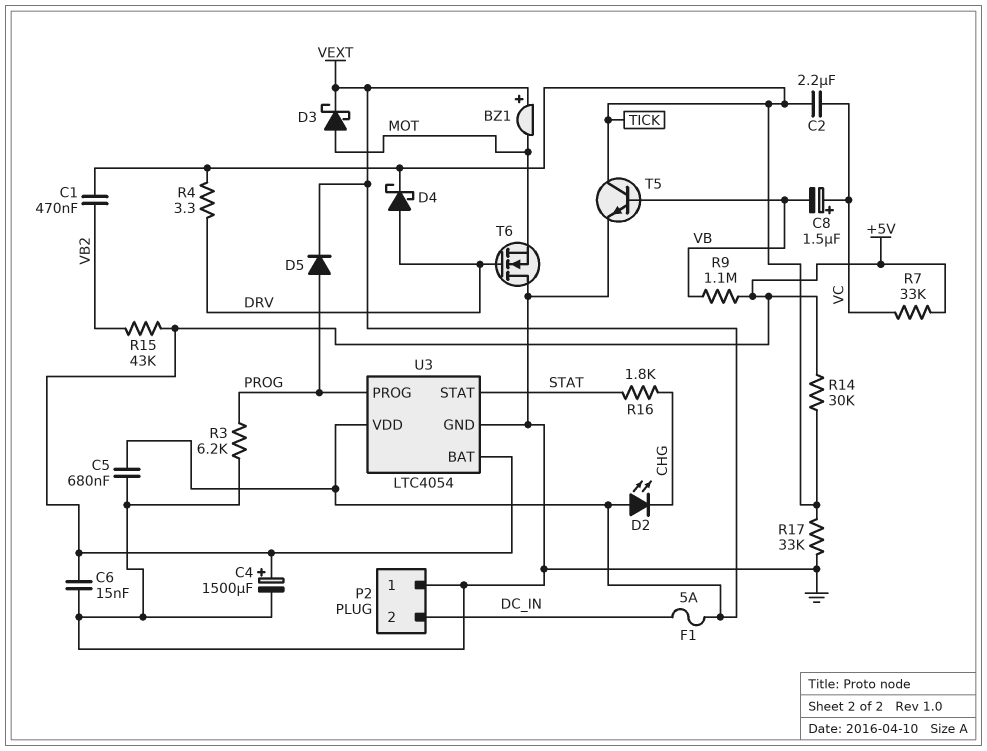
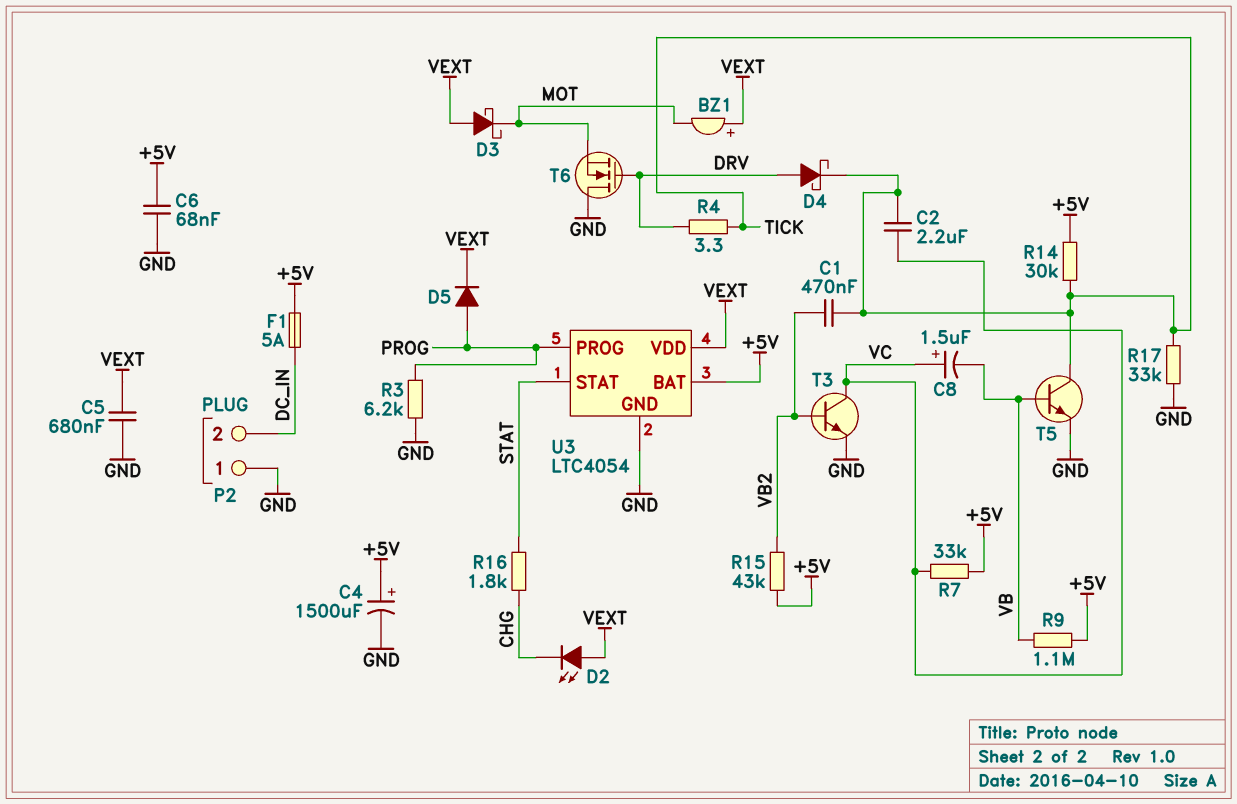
C6: 15nF (+5V, GND) -> 68nF (+5V, GND)
D3: schottky (A MOT, K VEXT) -> schottky (A VEXT, K MOT)
F1: 5A (DC_IN, VEXT) -> 5A (+5V, DC_IN)
T3: none -> NPN (B VB2, C VC, E GND)

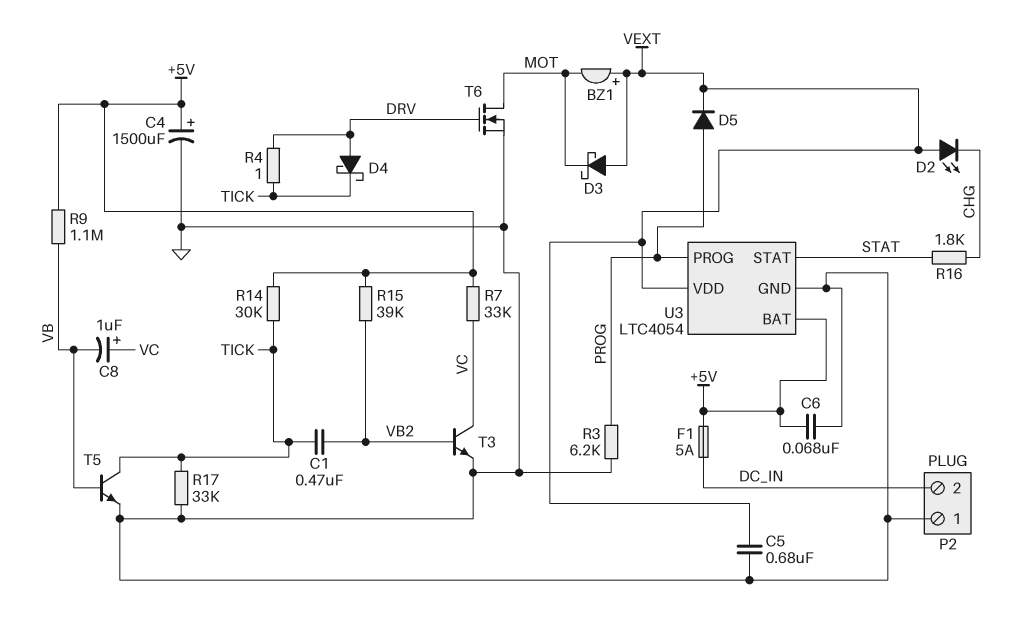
C2: 2.2uF (TICK, VC) -> none
C8: 1.5uF (plus VC, minus VB) -> 1uF (plus VC, minus VB)
R4: 3.3 (DRV, TICK) -> 1 (DRV, TICK)
R15: 43k (+5V, VB2) -> 39k (+5V, VB2)
T6: NMOS (G DRV, D GND, S MOT) -> NMOS (G DRV, D MOT, S GND)

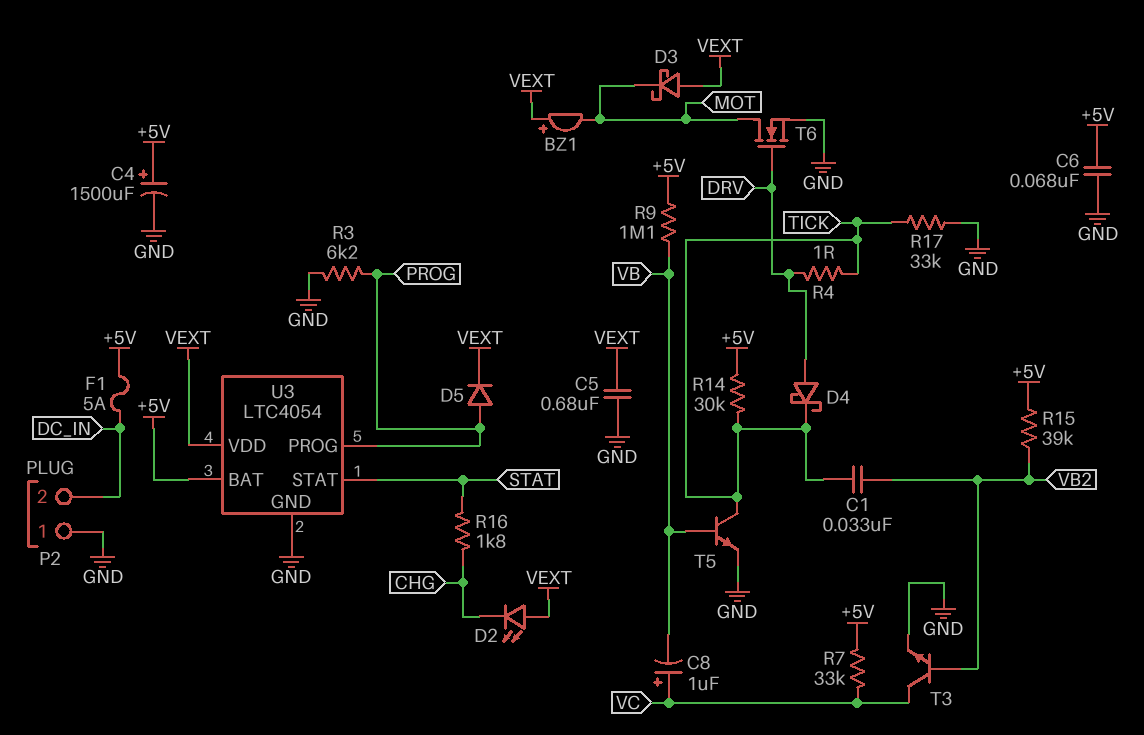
C1: 470nF (TICK, VB2) -> 33nF (TICK, VB2)

